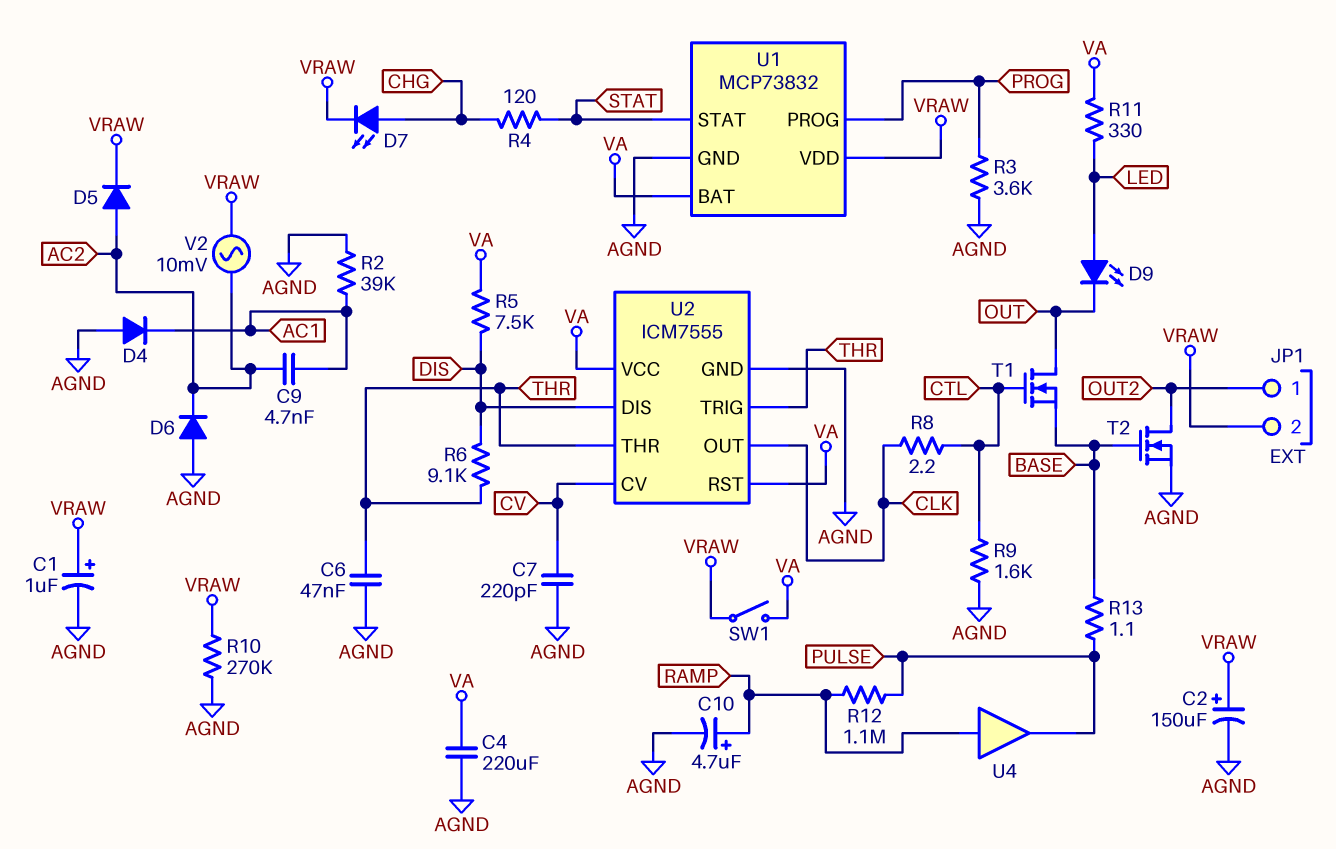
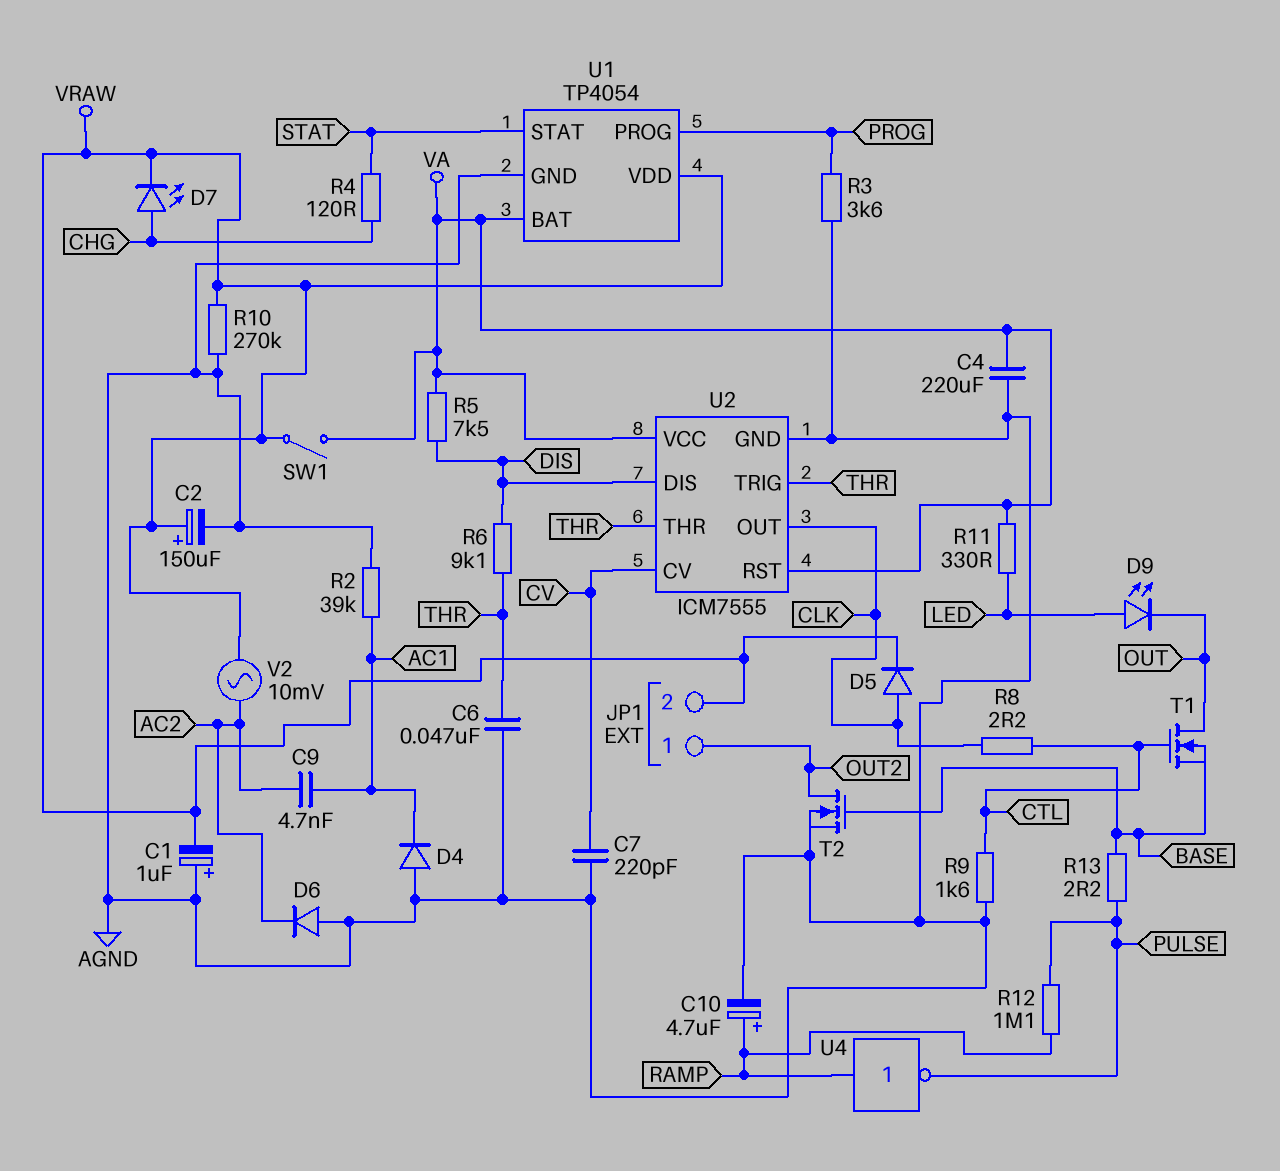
C1: 1uF (plus VRAW, minus AGND) -> 1uF (plus AGND, minus VRAW)
D5: diode (A AC2, K VRAW) -> diode (A CLK, K VRAW)
R13: 1.1 (BASE, PULSE) -> 2.2 (BASE, PULSE)
U1: MCP73832 -> TP4054
U4: buffer (in RAMP, out PULSE) -> NOT (in RAMP, out PULSE)

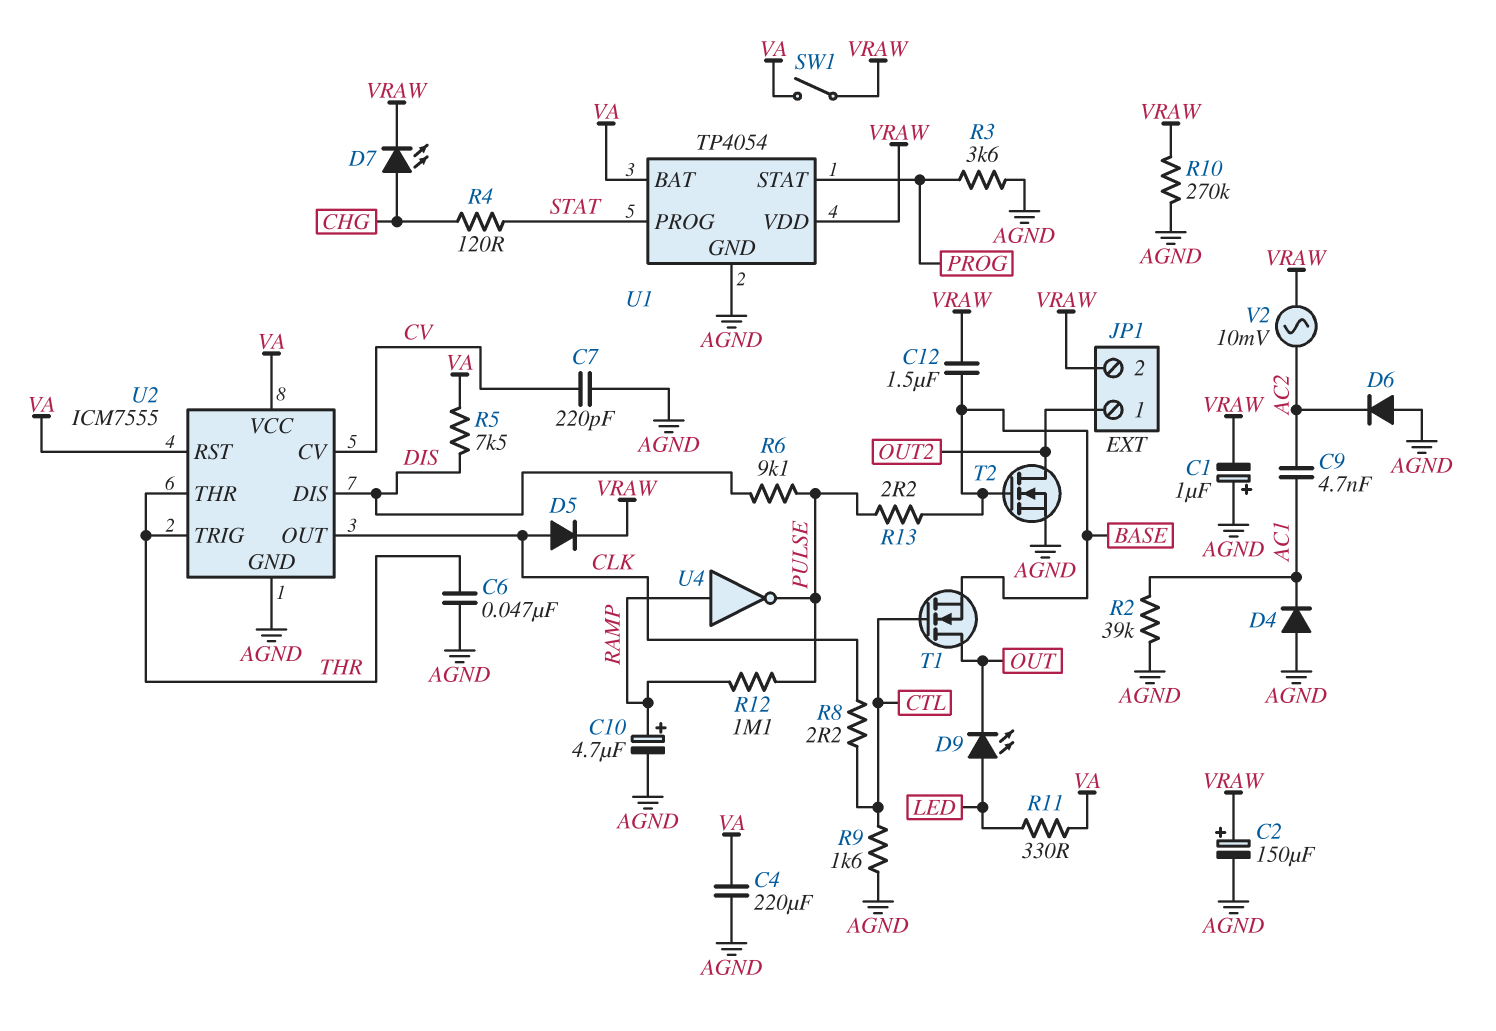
C12: none -> 1.5uF (BASE, VRAW)
R6: 9.1k (DIS, THR) -> 9.1k (DIS, PULSE)
U1 pin PROG: PROG -> STAT
U1 pin STAT: STAT -> PROG

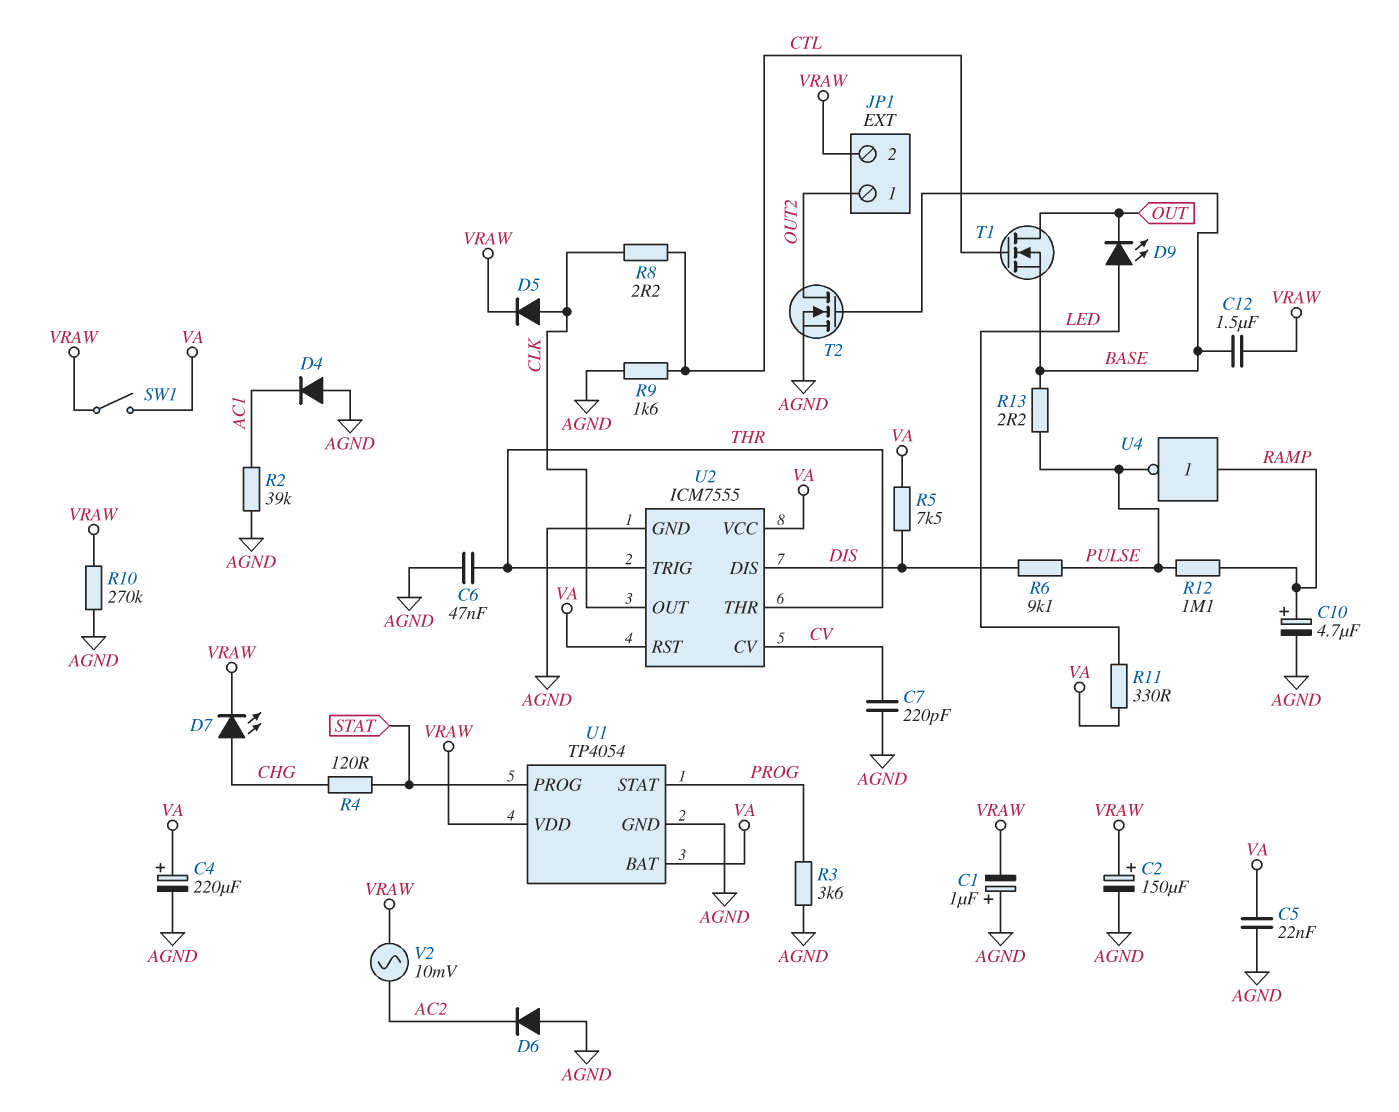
C4: 220uF (AGND, VA) -> 220uF (plus VA, minus AGND)
C5: none -> 22nF (AGND, VA)
C9: 4.7nF (AC1, AC2) -> none

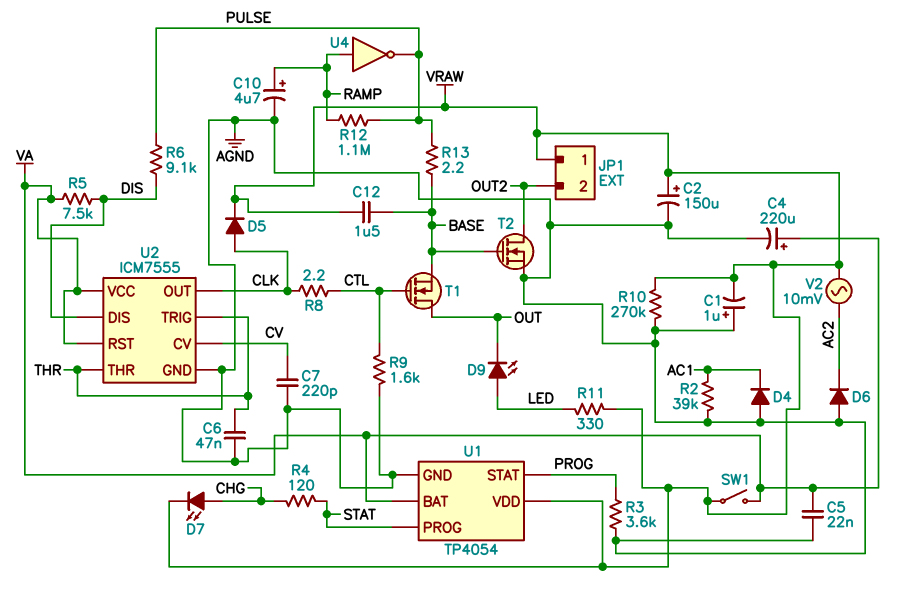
JP1 pin 1: OUT2 -> VRAW
JP1 pin 2: VRAW -> OUT2
R11: 330 (LED, VA) -> 330 (LED, VRAW)

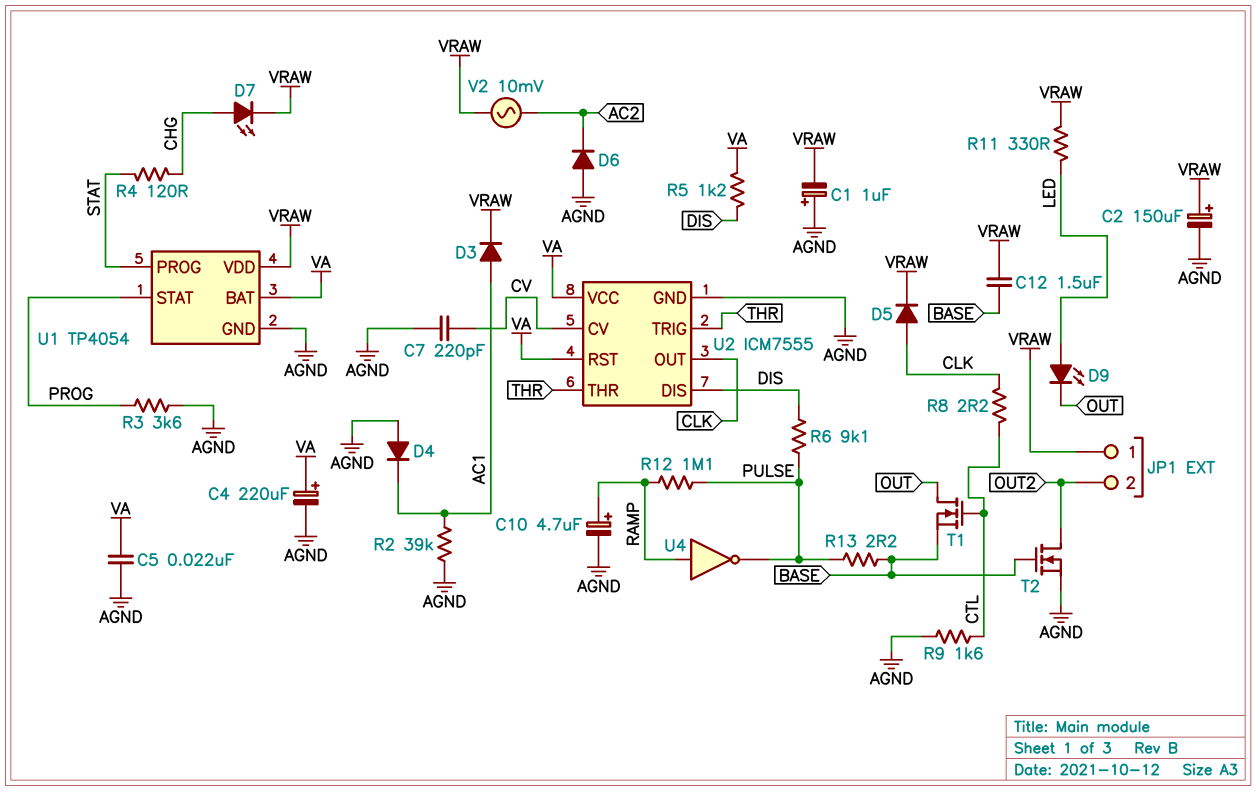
C6: 47nF (AGND, THR) -> none
D3: none -> diode (A AC1, K VRAW)
R5: 7.5k (DIS, VA) -> 1.2k (DIS, VA)
R10: 270k (AGND, VRAW) -> none
SW1: switch (VA, VRAW) -> none

